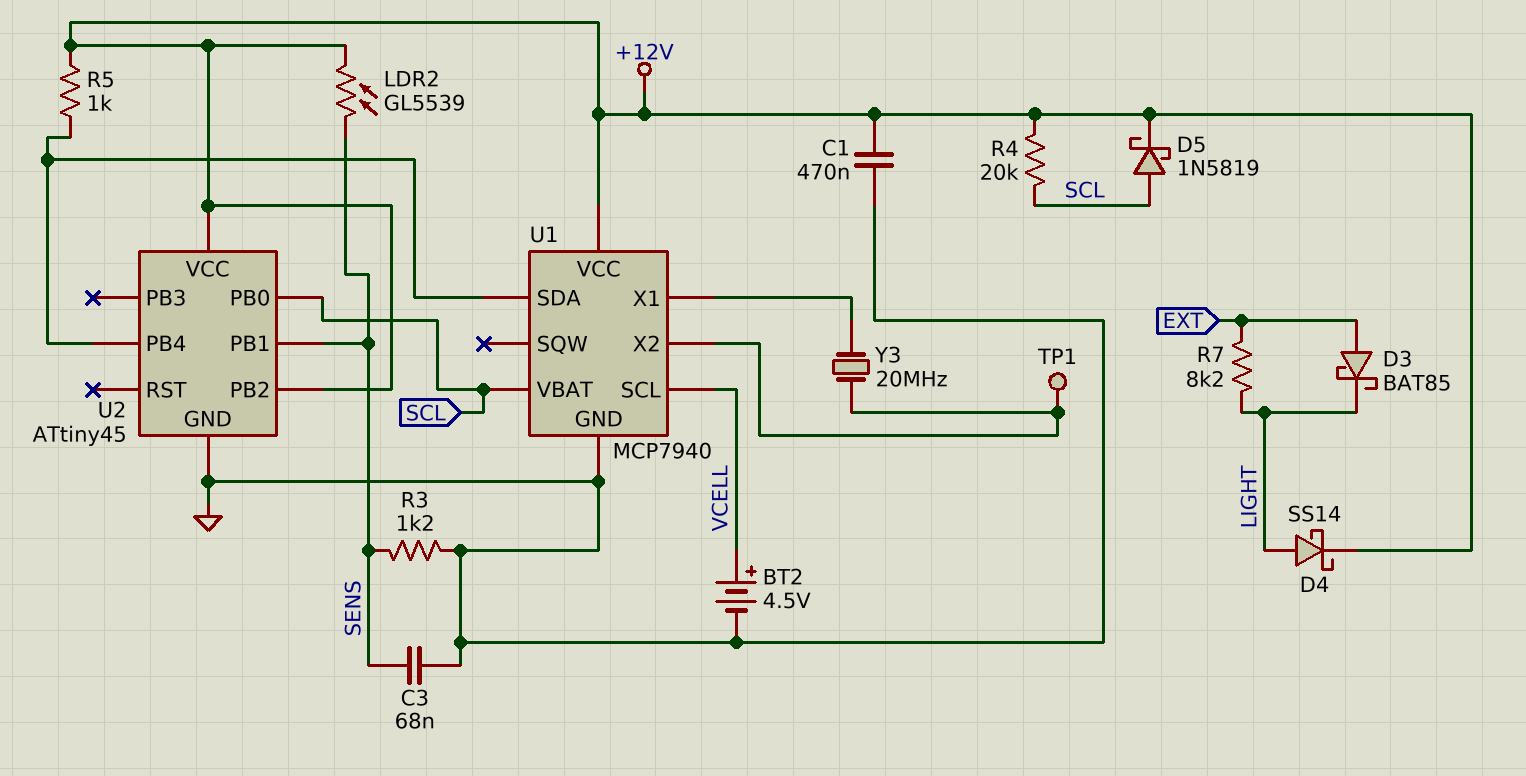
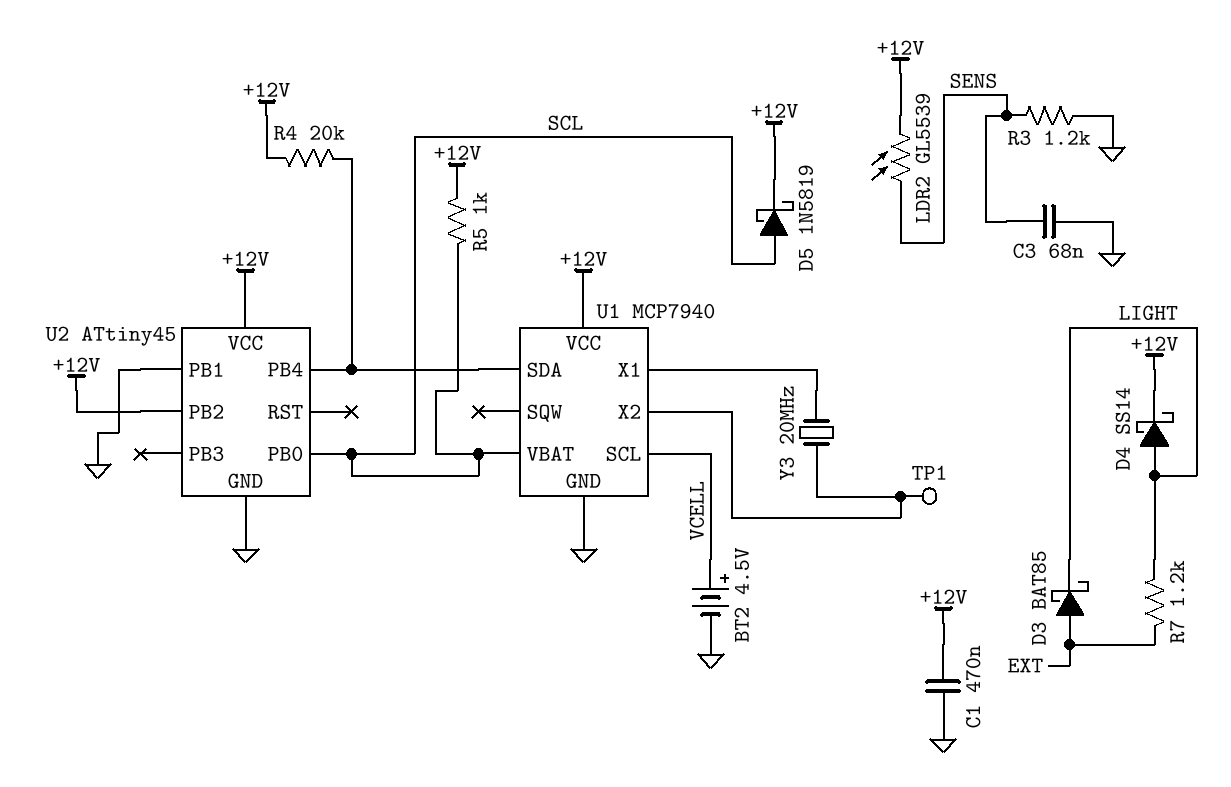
R4: 20k (+12V, SCL) -> 20k (+12V, U1/SDA)
R5: 1k (+12V, U1/SDA) -> 1k (+12V, SCL)
R7: 8.2k (EXT, LIGHT) -> 1.2k (EXT, LIGHT)
U2 pin PB1: SENS -> GND

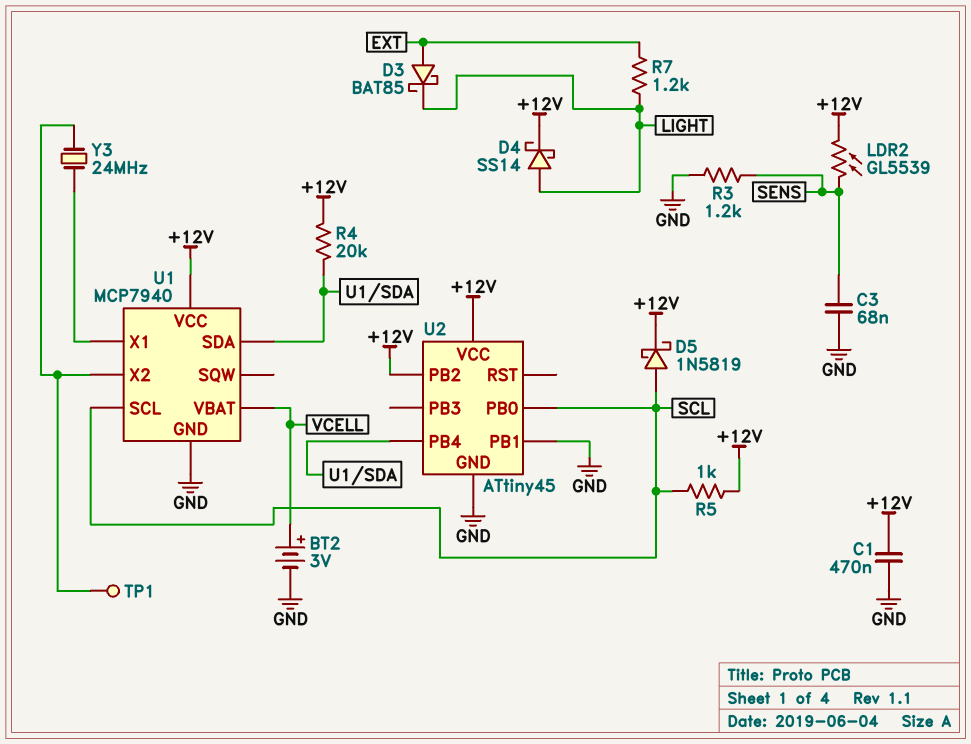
BT2: 4.5V (plus VCELL, minus GND) -> 3V (plus VCELL, minus GND)
U1 pin SCL: VCELL -> SCL
U1 pin VBAT: SCL -> VCELL
Y3: 20MHz (U1/X1, U1/X2) -> 24MHz (U1/X1, U1/X2)

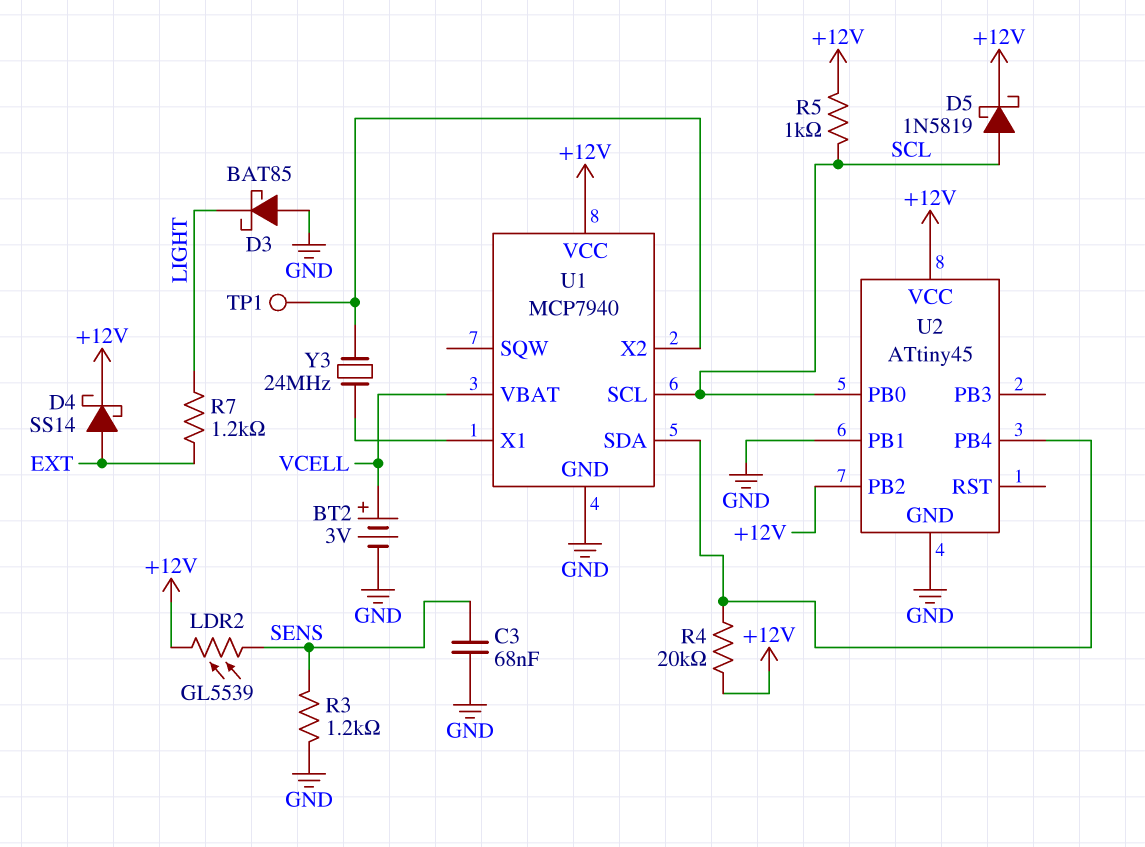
C1: 470nF (+12V, GND) -> none
D3: schottky BAT85 (A EXT, K LIGHT) -> schottky BAT85 (A GND, K LIGHT)
D4: schottky SS14 (A LIGHT, K +12V) -> schottky SS14 (A EXT, K +12V)

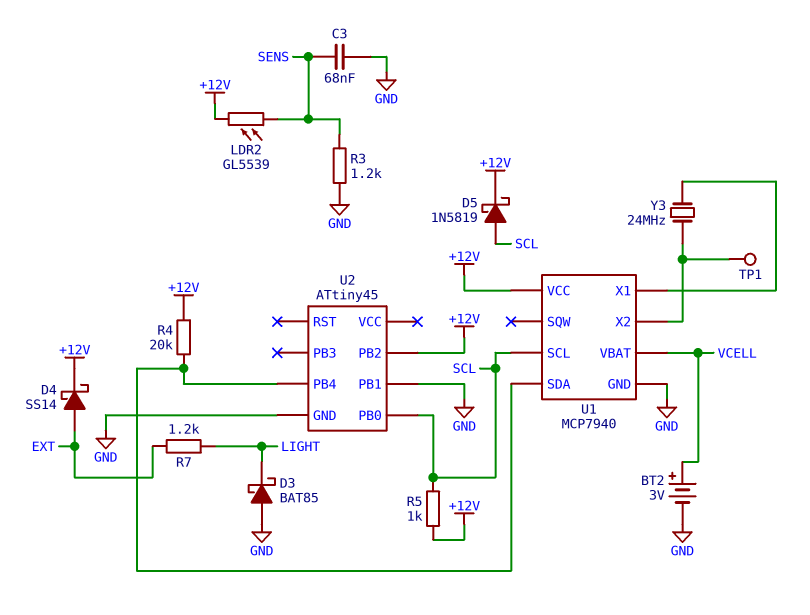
U2 pin VCC: +12V -> none

